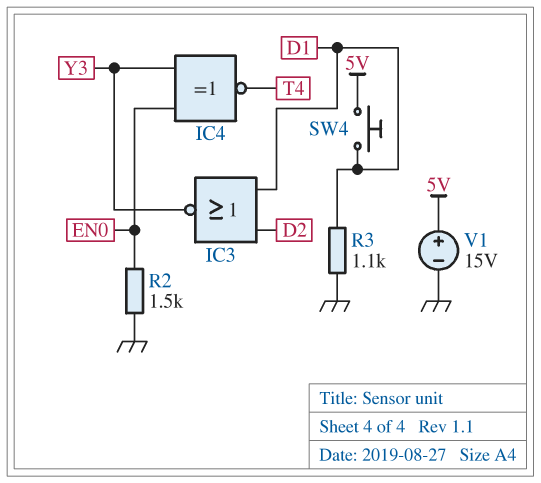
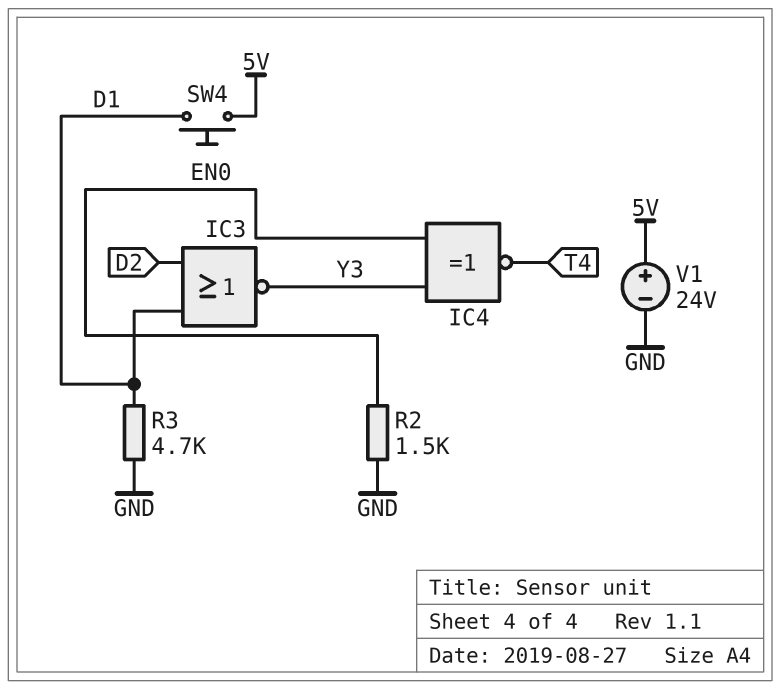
R3: 1.1k (D1, GND) -> 4.7k (D1, GND)
V1: 15V (plus 5V, minus GND) -> 24V (plus 5V, minus GND)

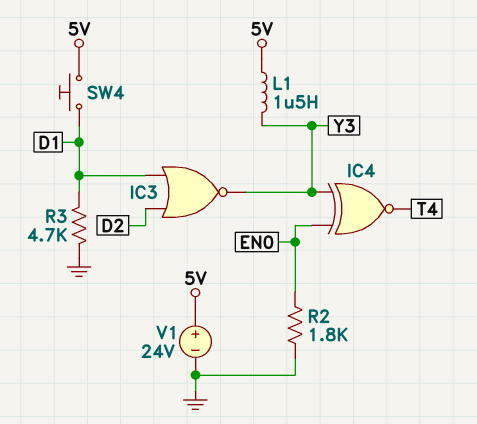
L1: none -> 1.5uH (5V, Y3)
R2: 1.5k (EN0, GND) -> 1.8k (EN0, GND)

